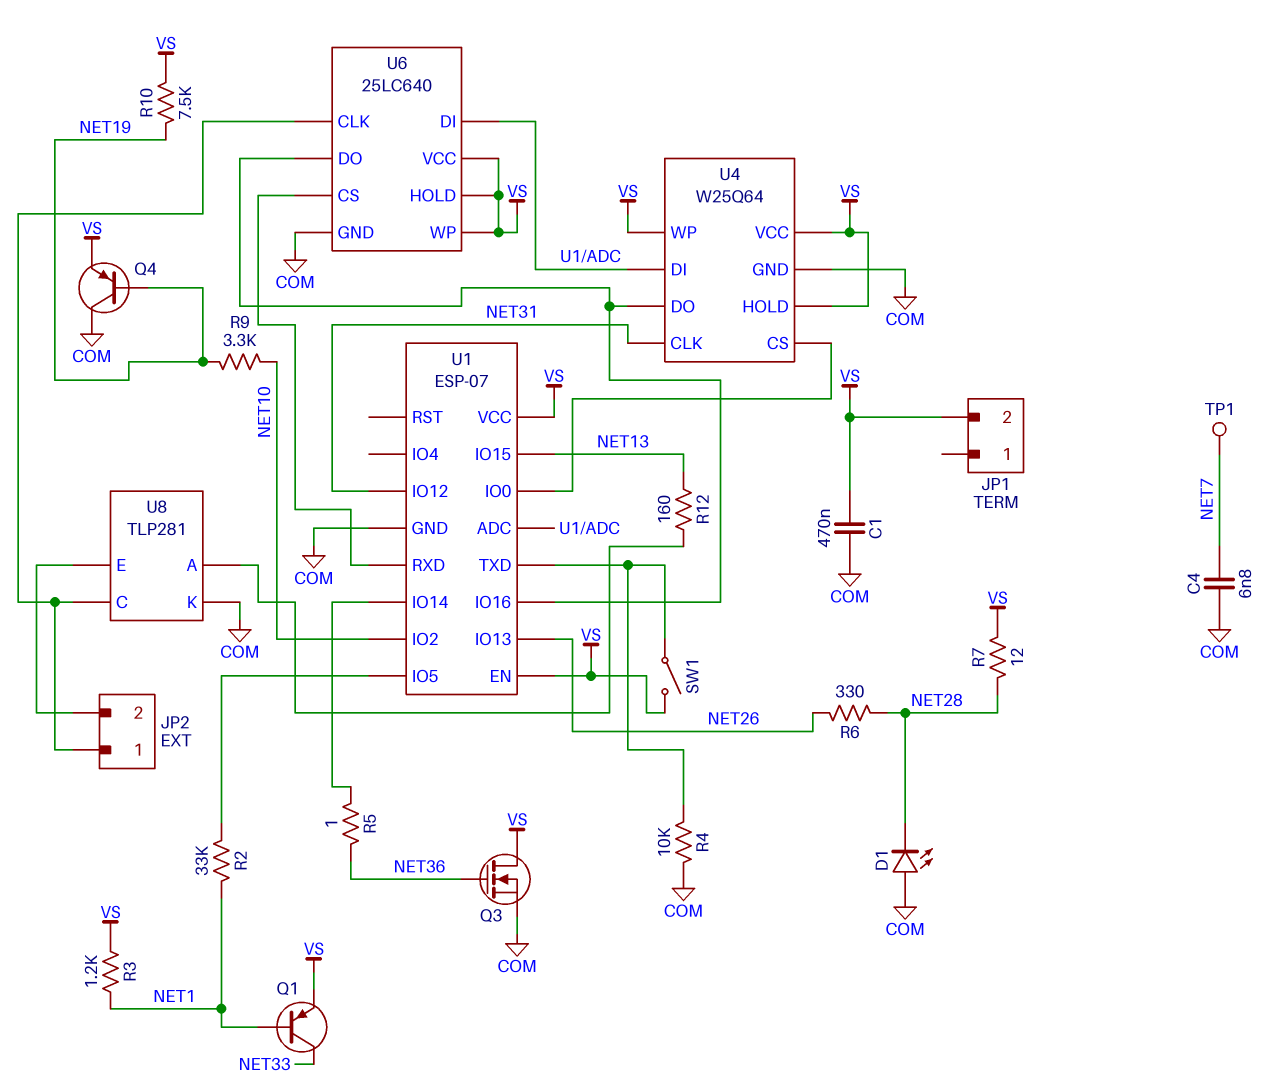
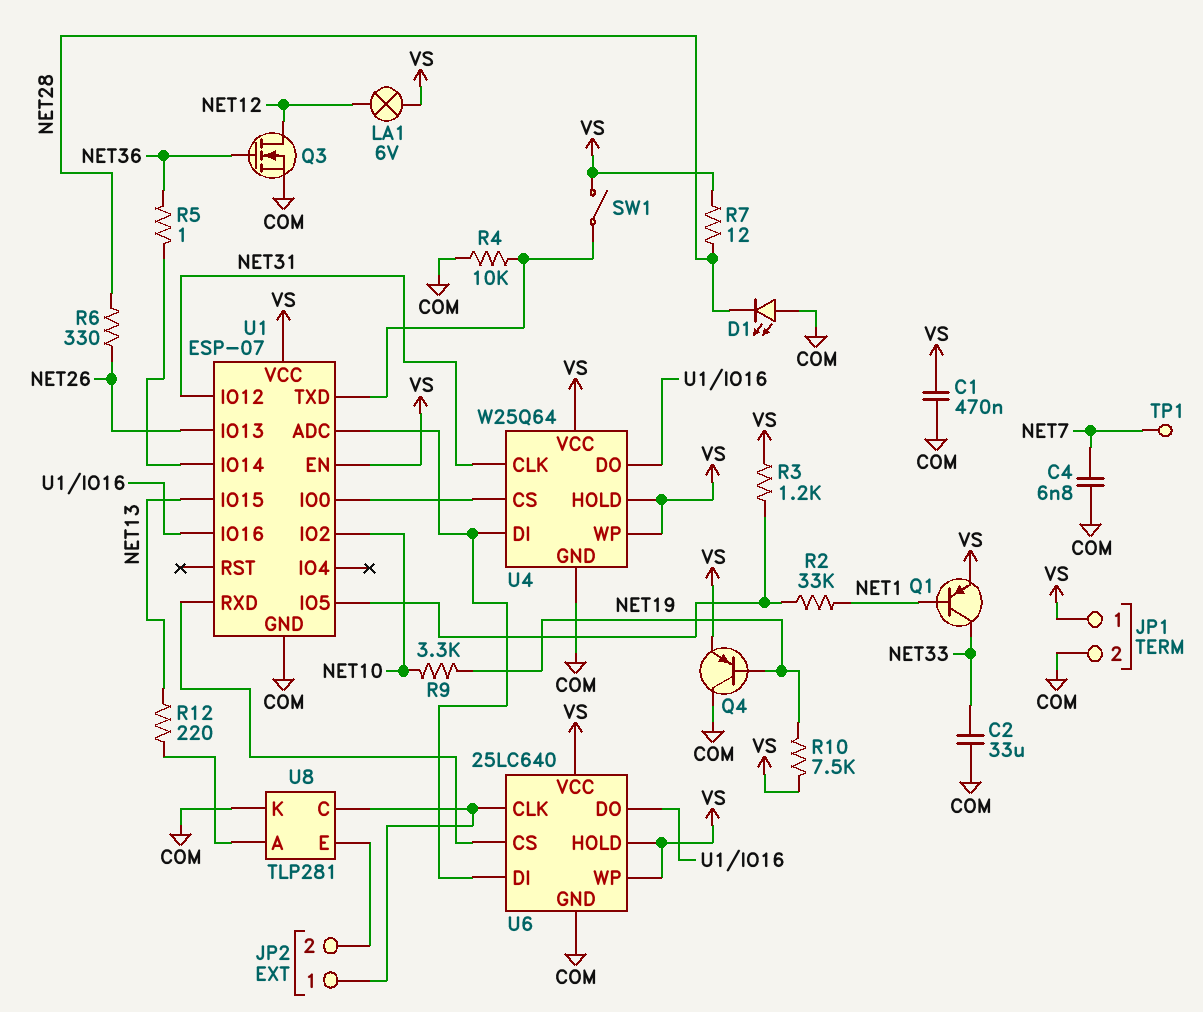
C2: none -> 33uF (COM, NET33)
JP1 pin 1: none -> VS
JP1 pin 2: VS -> COM
LA1: none -> lamp 6V (NET12, VS)
Q3: NMOS (G NET36, D VS, S COM) -> NMOS (G NET36, D NET12, S COM)
R3: 1.2k (NET1, VS) -> 1.2k (U1/IO5, VS)
R12: 160 (NET13, U8/A) -> 220 (NET13, U8/A)

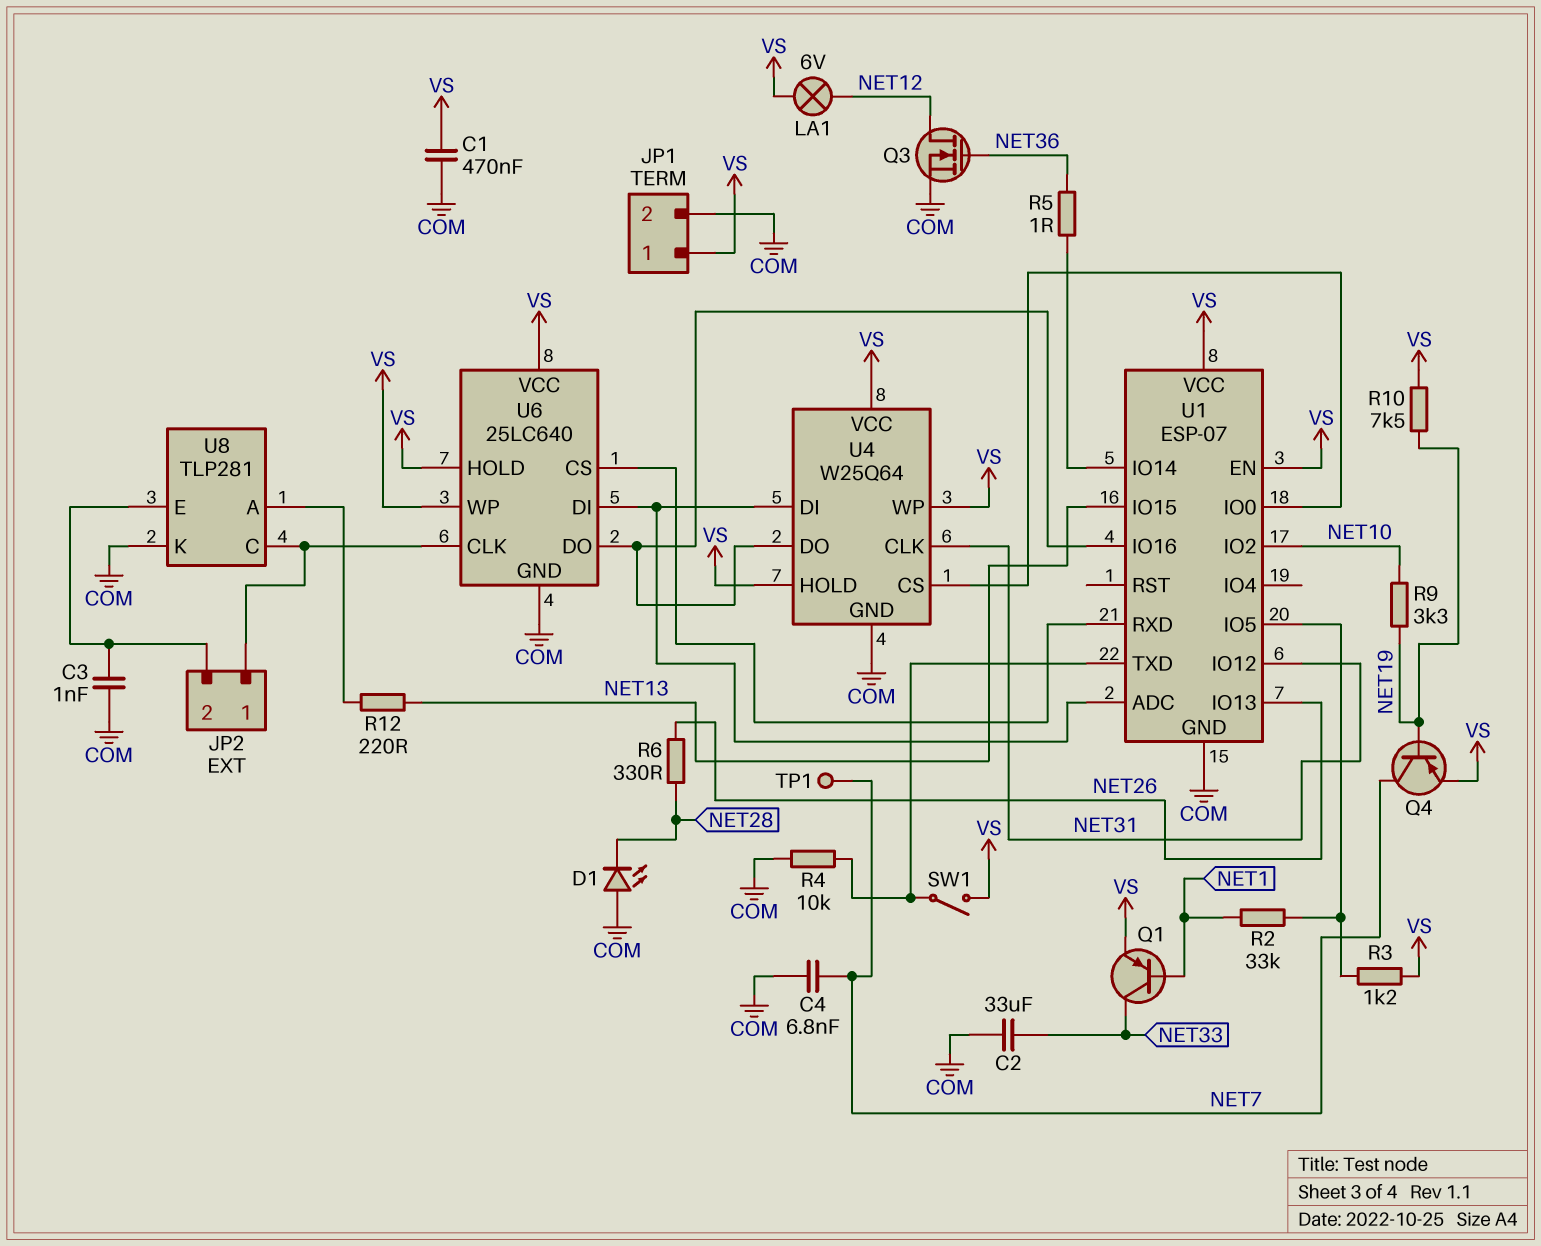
C3: none -> 1nF (COM, JP2/2)
Q4: PNP (B NET19, C COM, E VS) -> PNP (B NET19, C NET7, E VS)
R7: 12 (NET28, VS) -> none

